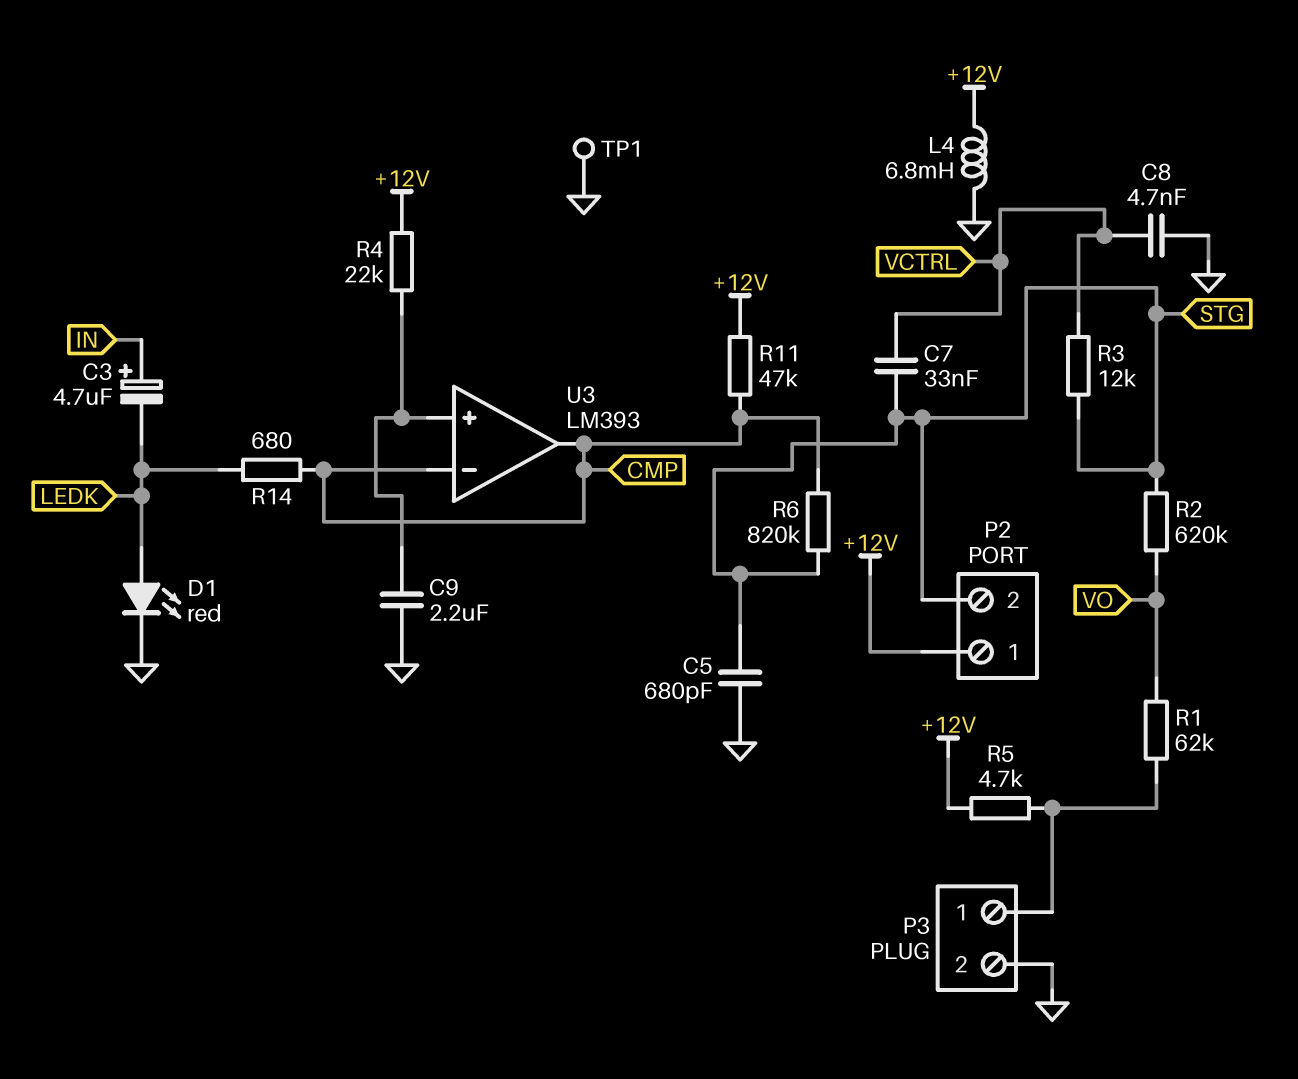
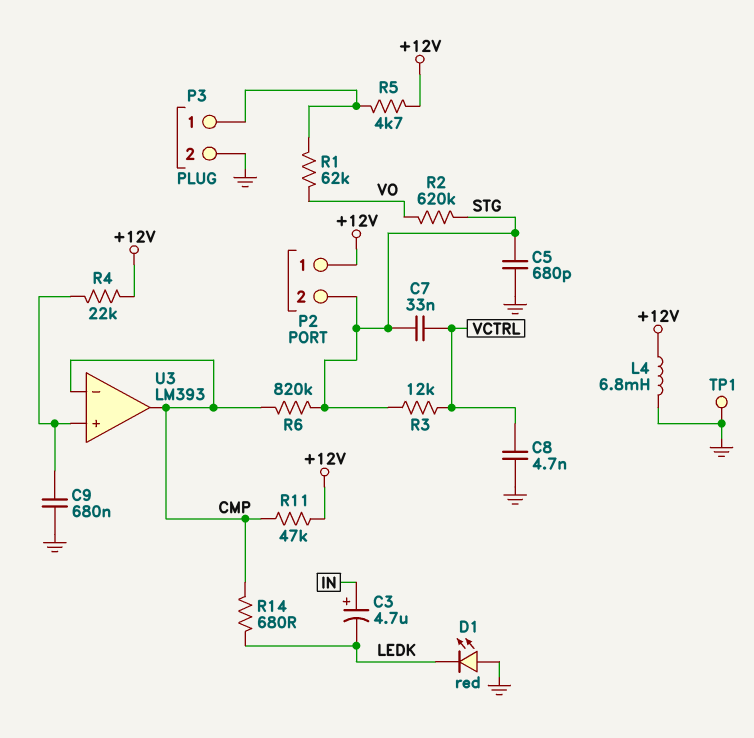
C9: 2.2uF (GND, U3/in+) -> 680nF (GND, U3/in+)
D1: LED red (A LEDK, K GND) -> LED red (A GND, K LEDK)

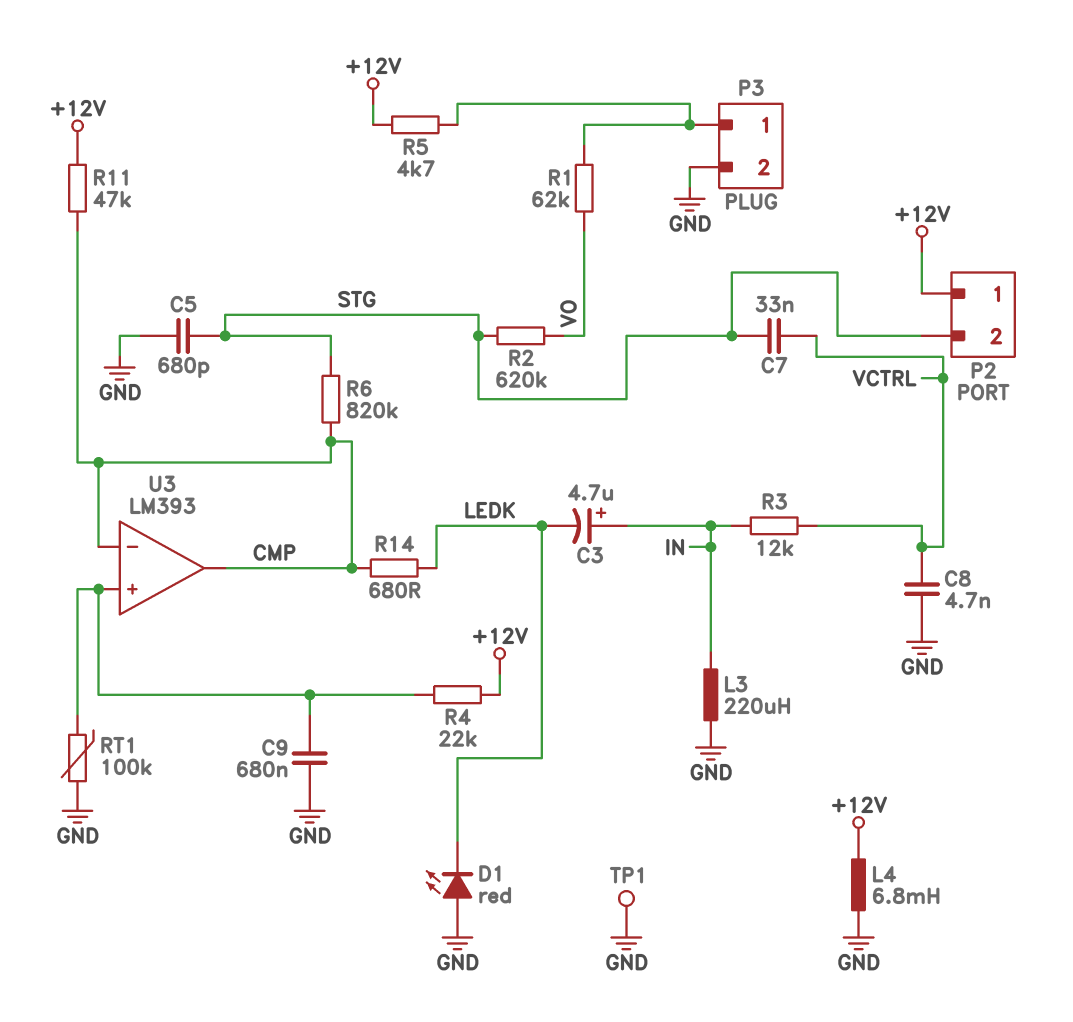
L3: none -> 220uH (GND, IN)
R3: 12k (STG, VCTRL) -> 12k (IN, VCTRL)
RT1: none -> 100k (GND, U3/in+)

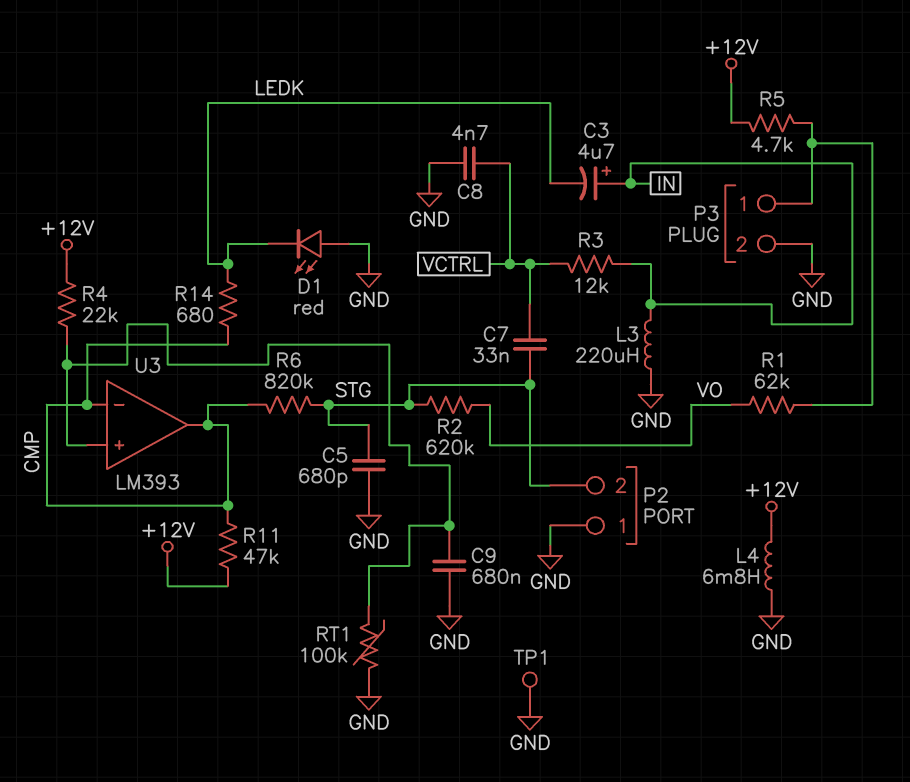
P2 pin 1: +12V -> GND

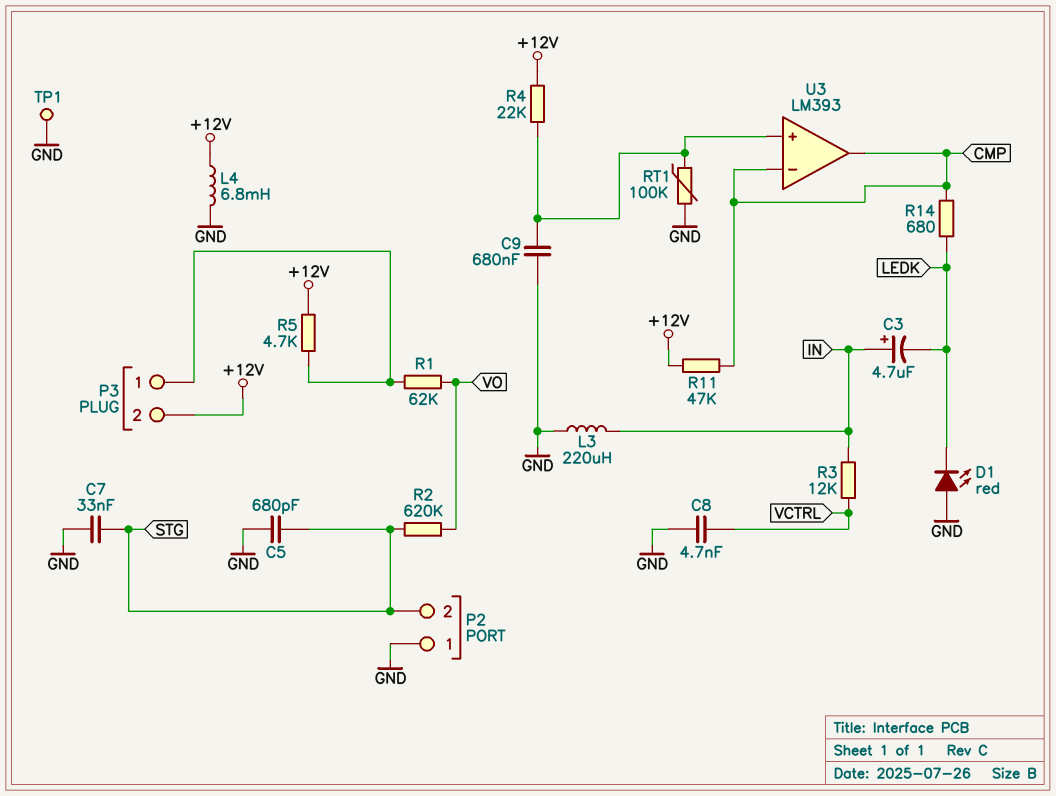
C7: 33nF (STG, VCTRL) -> 33nF (GND, STG)
P3 pin 2: GND -> +12V
R6: 820k (CMP, STG) -> none

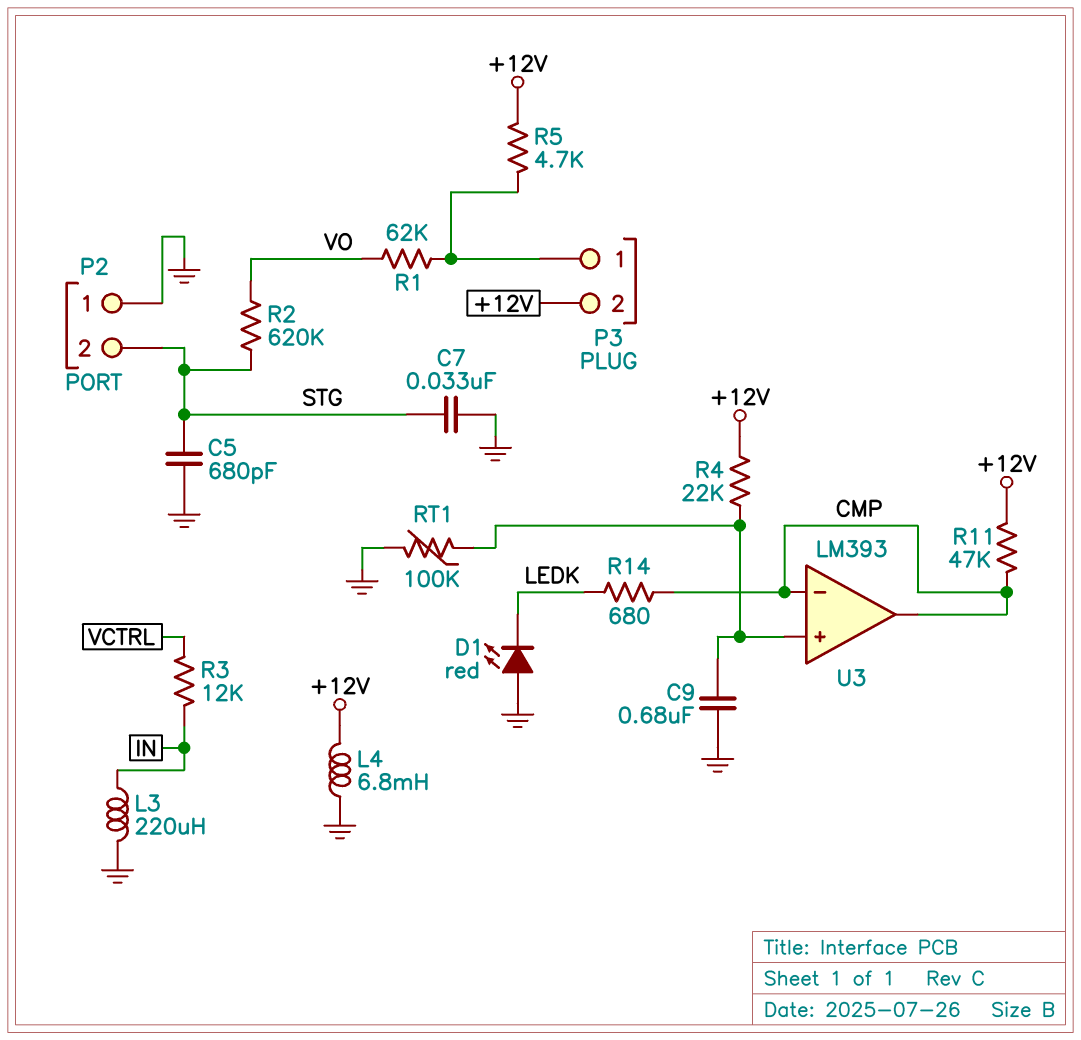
C3: 4.7uF (plus IN, minus LEDK) -> none
C8: 4.7nF (GND, VCTRL) -> none
TP1: test point (GND) -> none

